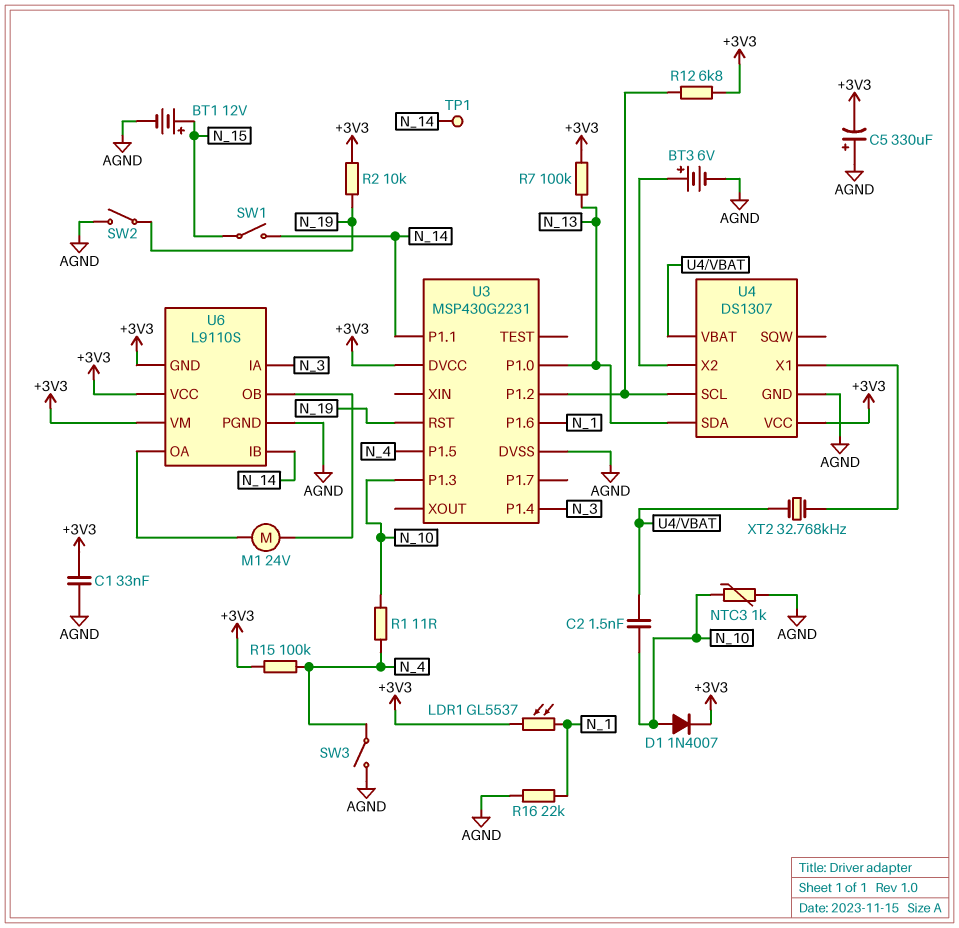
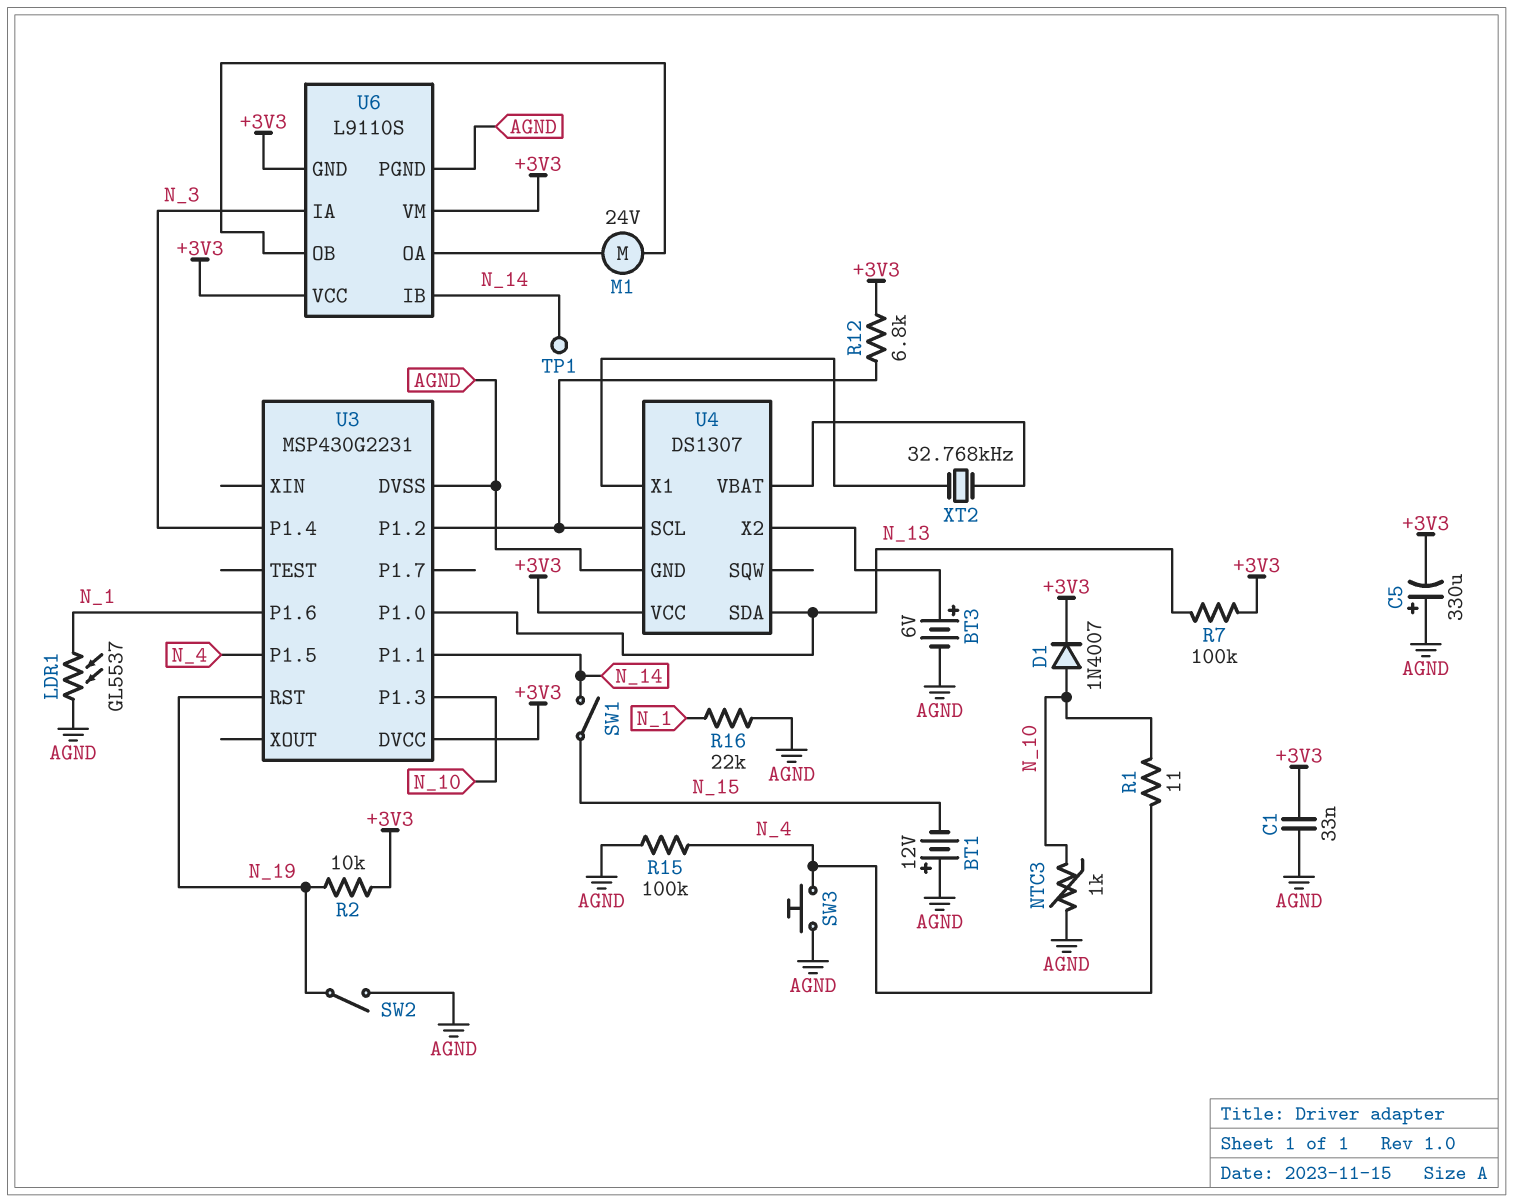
BT1: 12V (plus N_15, minus AGND) -> 12V (plus AGND, minus N_15)
C2: 1.5nF (N_10, U4/VBAT) -> none
LDR1: GL5537 (+3V3, N_1) -> GL5537 (AGND, N_1)
R15: 100k (+3V3, N_4) -> 100k (AGND, N_4)
SW3: switch (AGND, N_4) -> button (AGND, N_4)

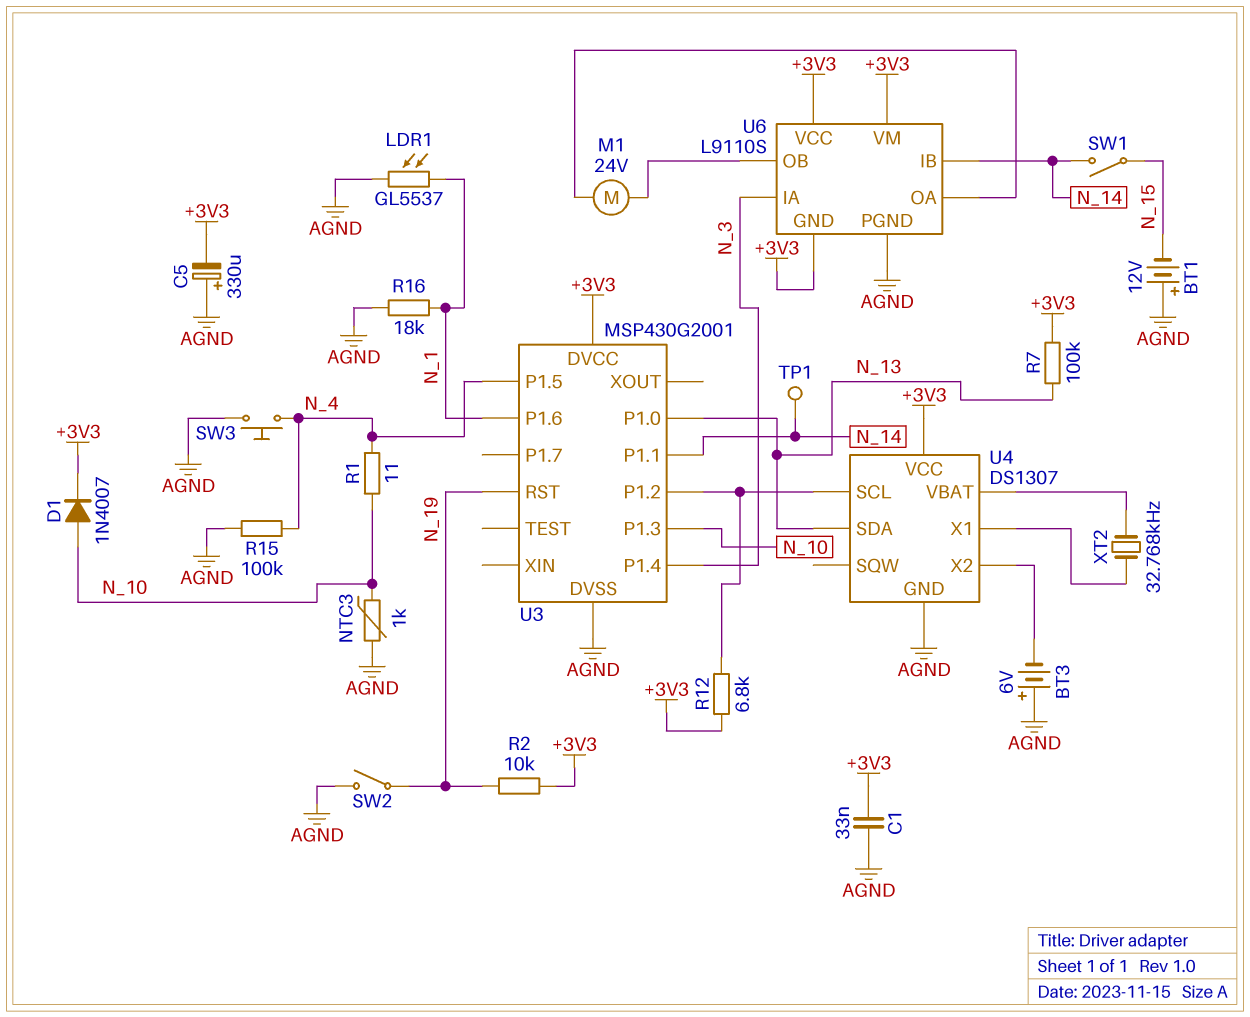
BT3: 6V (plus U4/X2, minus AGND) -> 6V (plus AGND, minus U4/X2)
R16: 22k (AGND, N_1) -> 18k (AGND, N_1)
U3: MSP430G2231 -> MSP430G2001

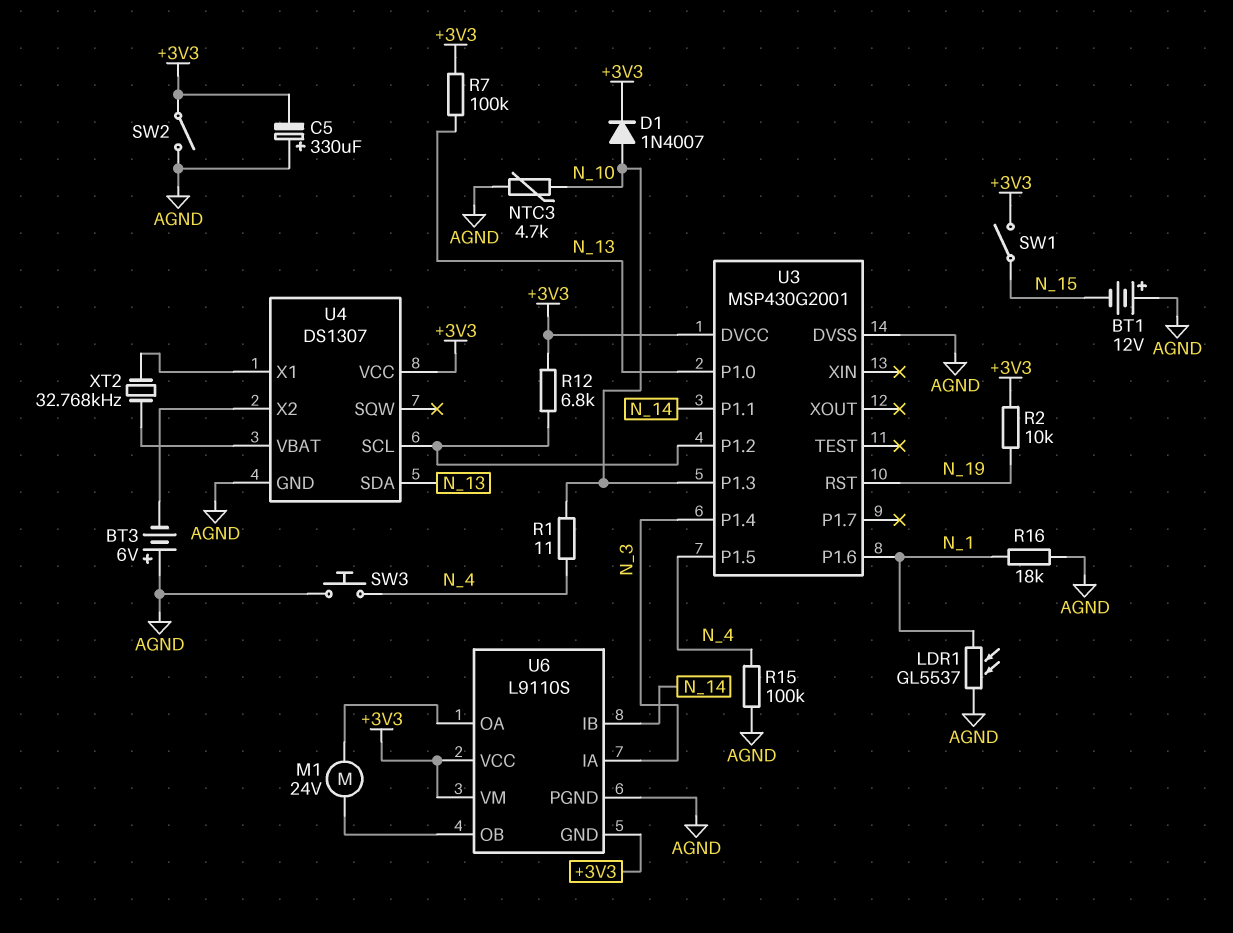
C1: 33nF (+3V3, AGND) -> none
NTC3: 1k (AGND, N_10) -> 4.7k (AGND, N_10)
SW1: switch (N_14, N_15) -> switch (+3V3, N_15)
SW2: switch (AGND, N_19) -> switch (+3V3, AGND)
TP1: test point (N_14) -> none

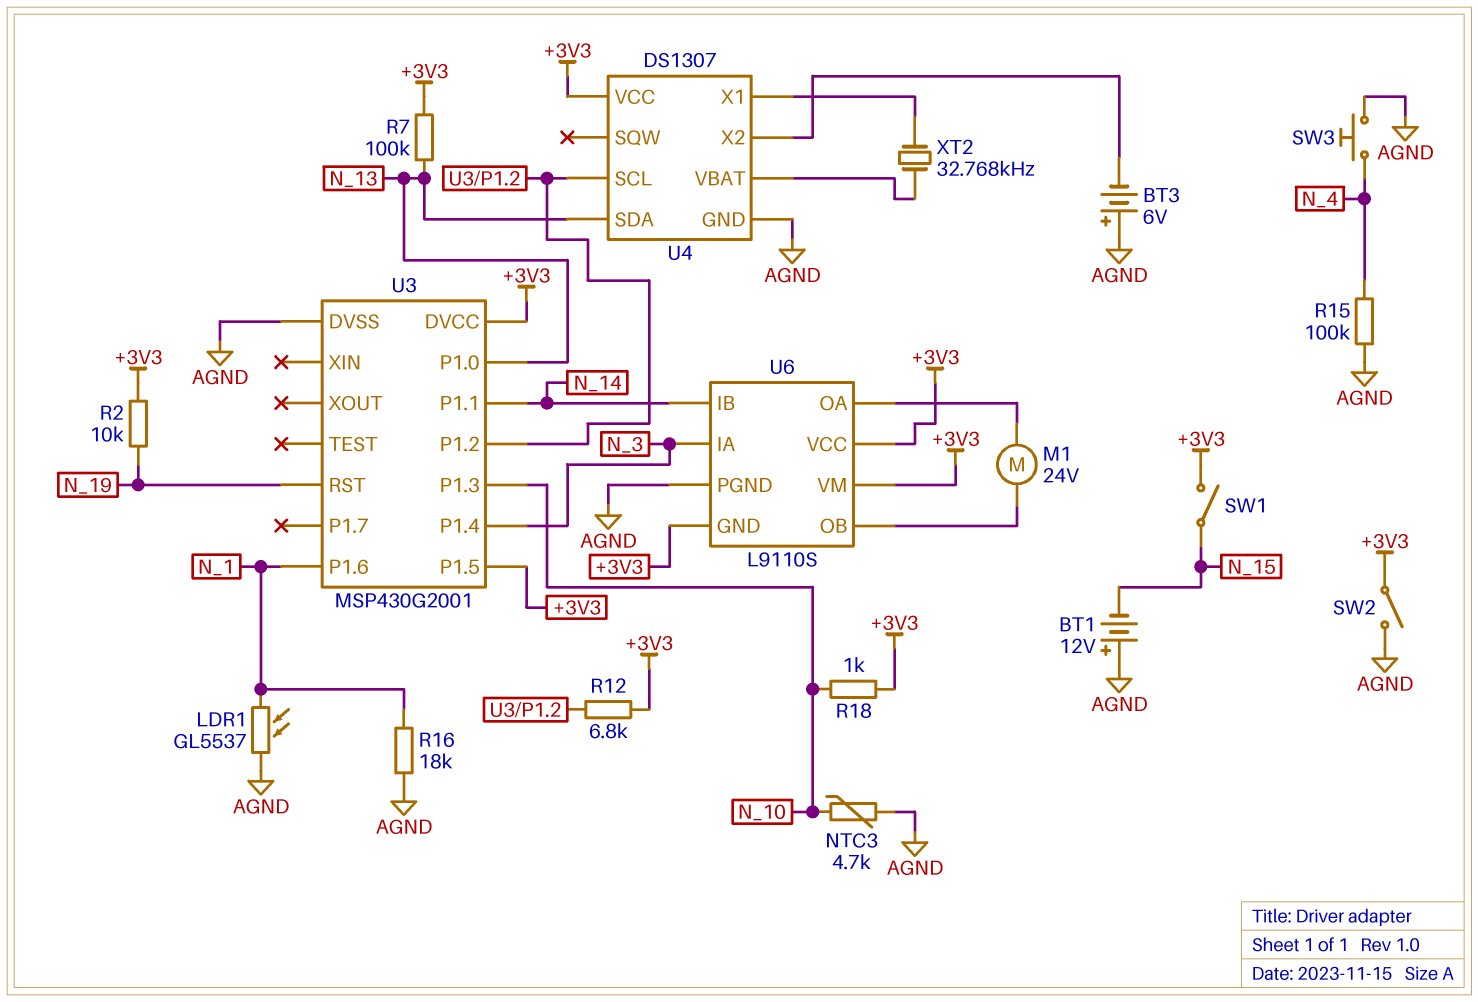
C5: 330uF (plus AGND, minus +3V3) -> none
D1: diode 1N4007 (A N_10, K +3V3) -> none
R1: 11 (N_4, N_10) -> none
R18: none -> 1k (+3V3, N_10)
U3 pin P1.5: N_4 -> +3V3

